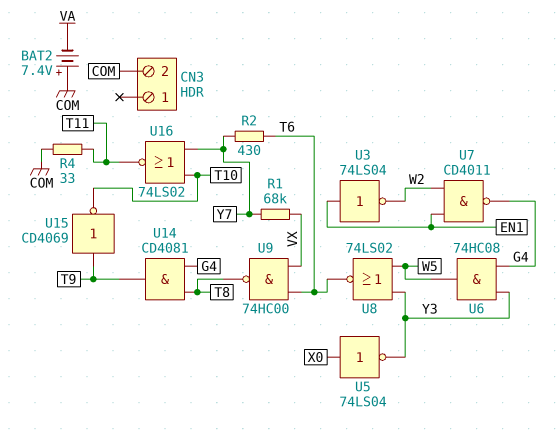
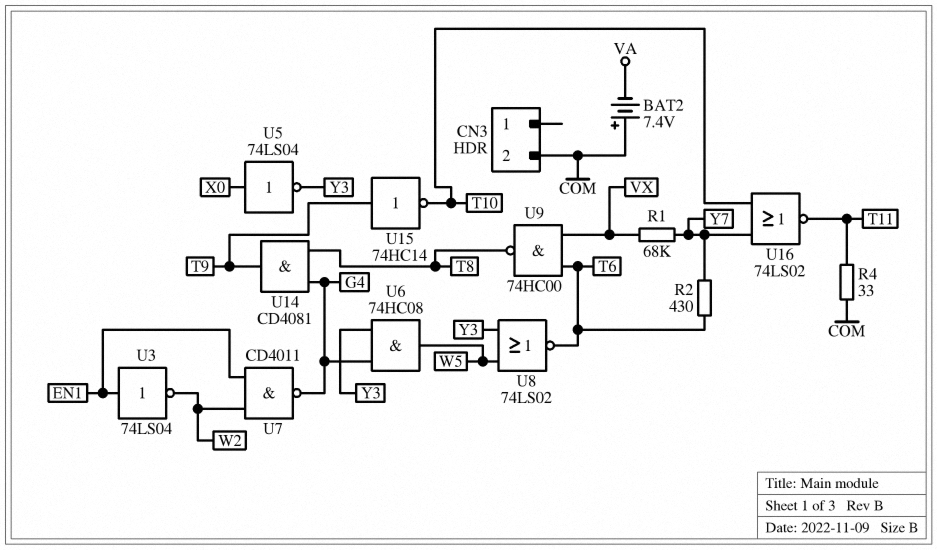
U15: NOT CD4069 (in T9, out T10) -> NOT 74HC14 (in T9, out T10)

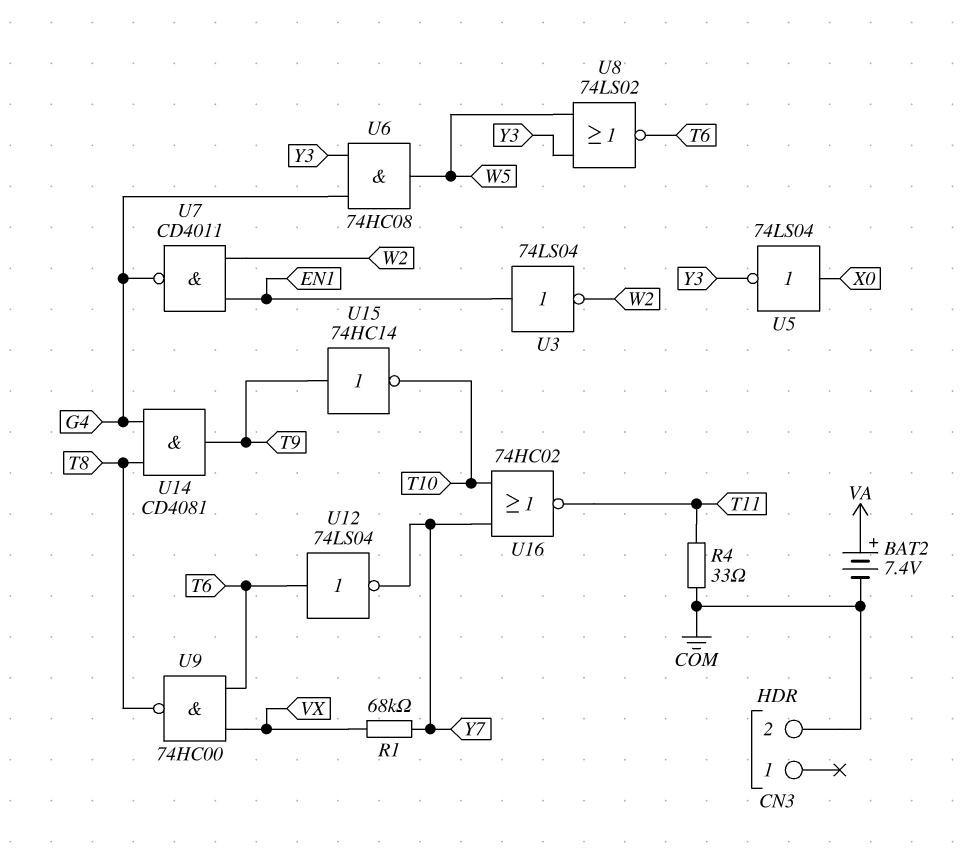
BAT2: 7.4V (plus COM, minus VA) -> 7.4V (plus VA, minus COM)
R2: 430 (T6, Y7) -> none
U12: none -> NOT 74LS04 (in T6, out Y7)
U16: NOR 74LS02 (in T10, in Y7, out T11) -> NOR 74HC02 (in T10, in Y7, out T11)

